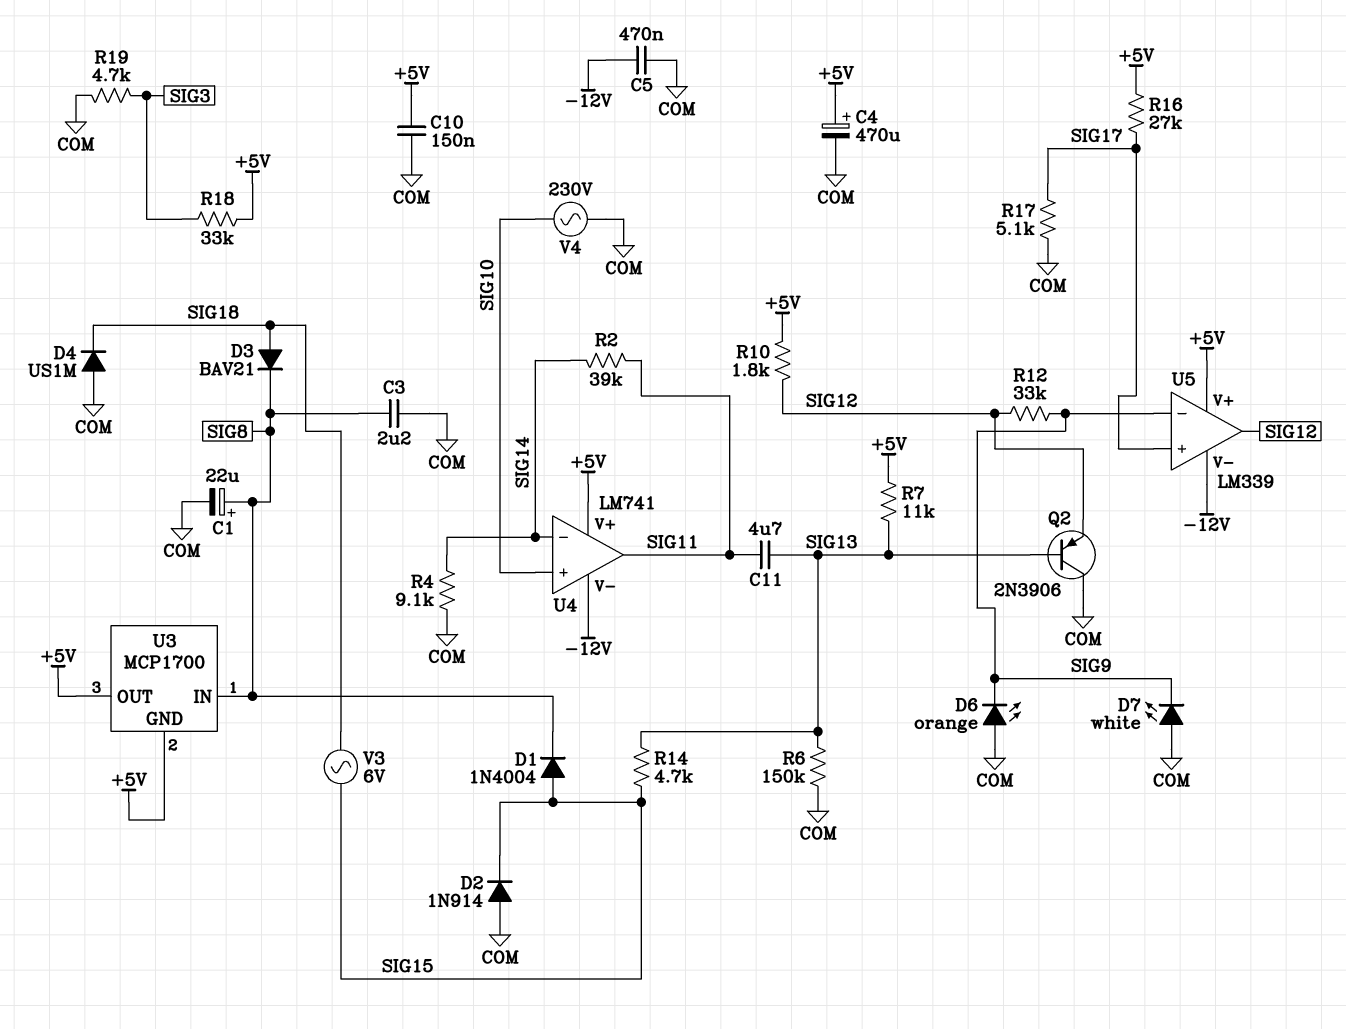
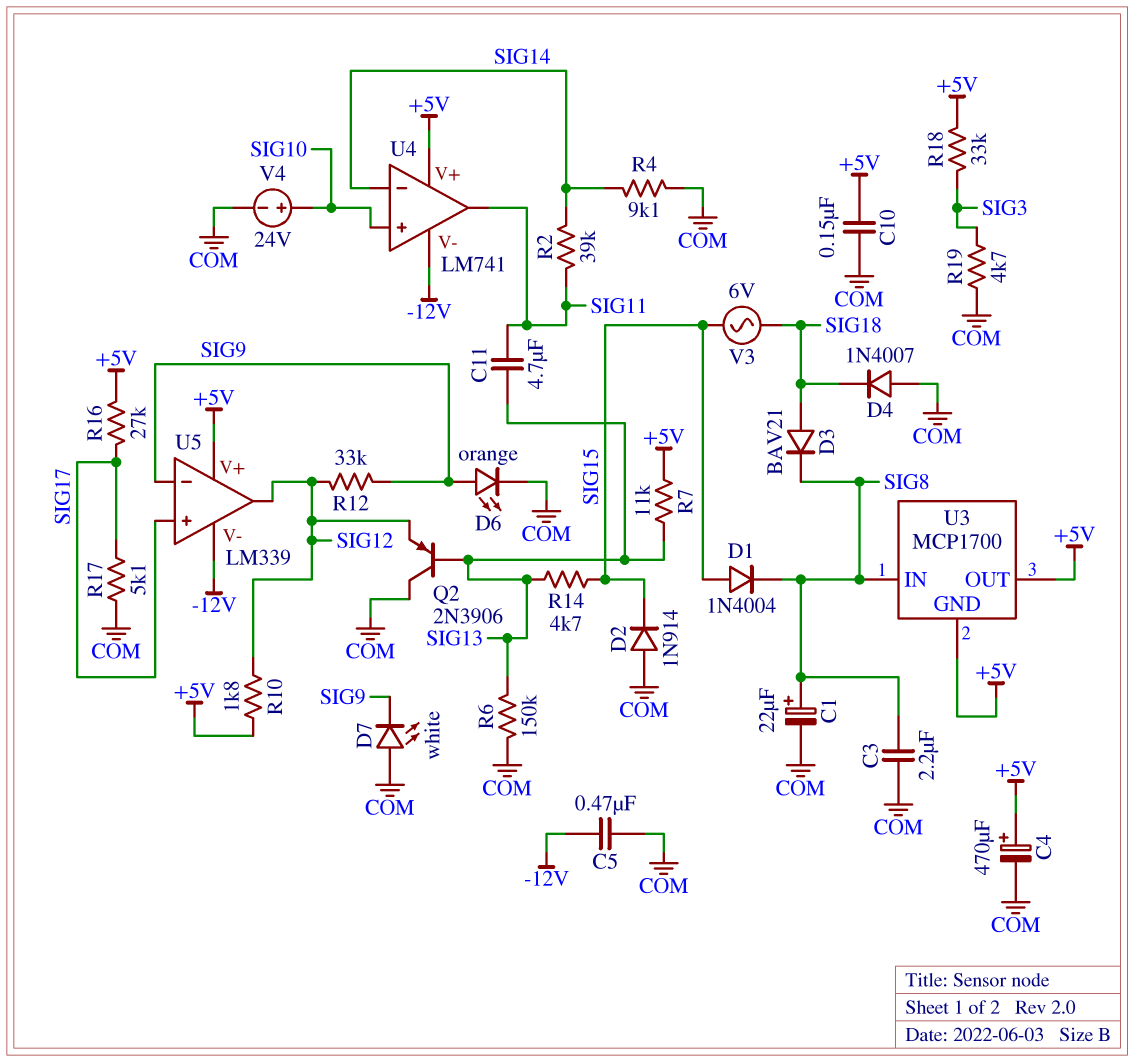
D4: diode US1M (A COM, K SIG18) -> diode 1N4007 (A COM, K SIG18)
D6: LED orange (A COM, K SIG9) -> LED orange (A SIG9, K COM)
V4: AC 230V (COM, SIG10) -> 24V (plus SIG10, minus COM)

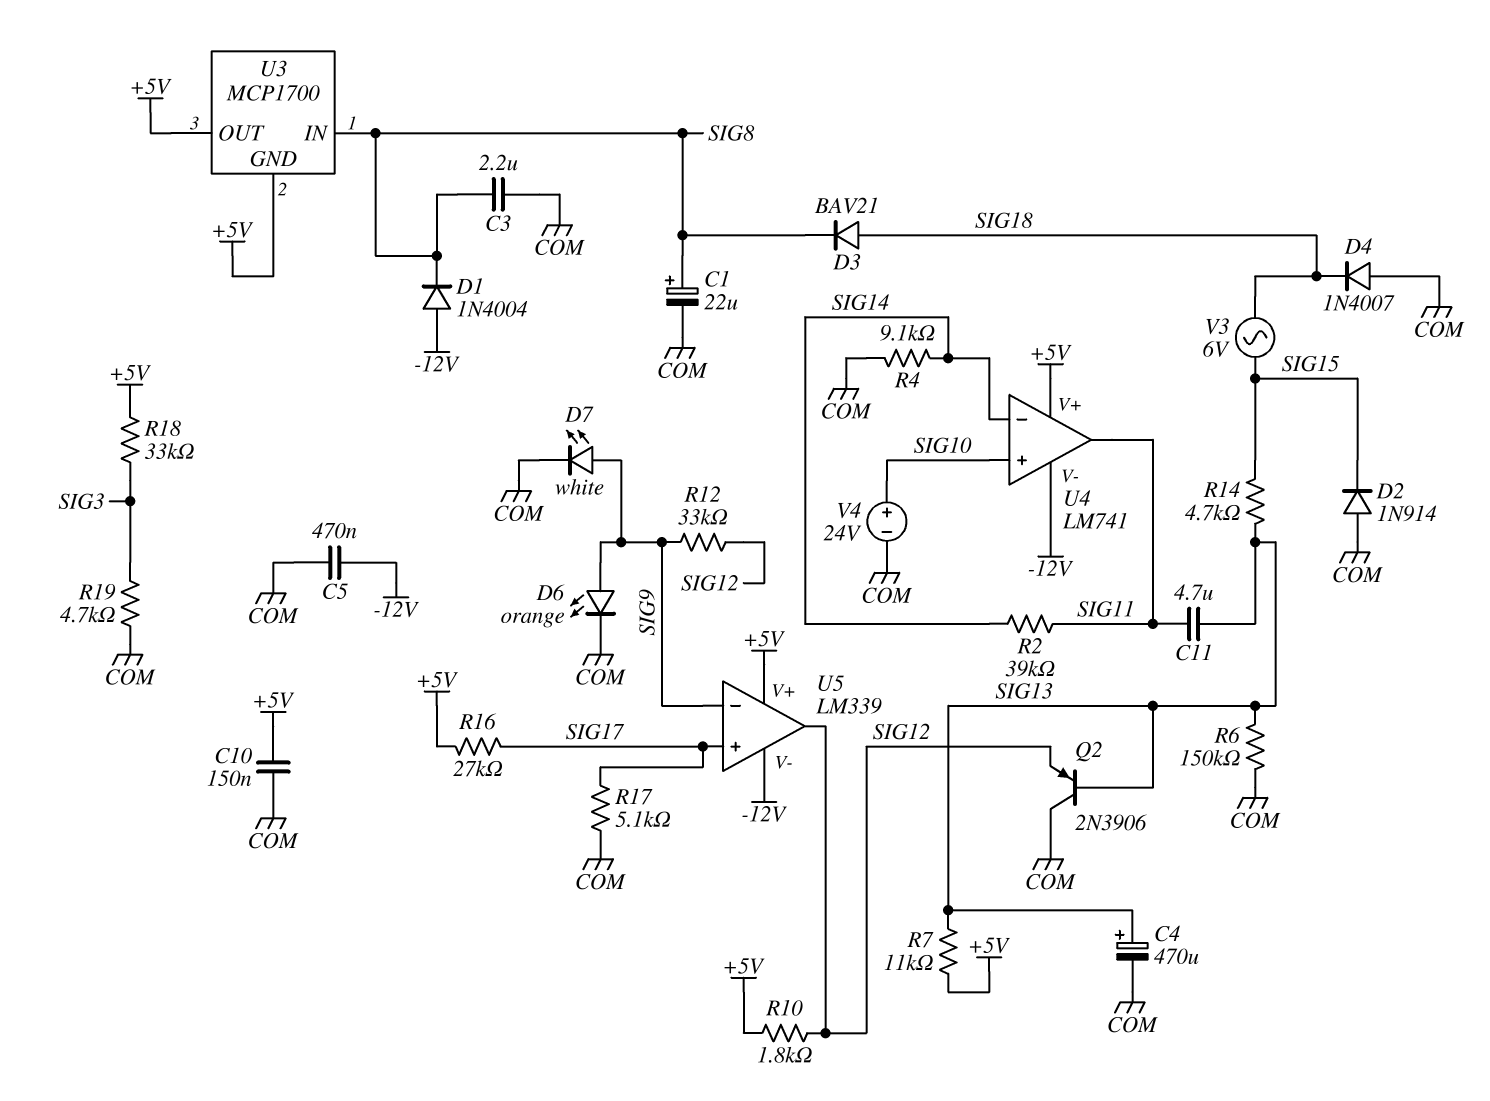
C4: 470uF (plus +5V, minus COM) -> 470uF (plus SIG13, minus COM)
D1: diode 1N4004 (A SIG15, K SIG8) -> diode 1N4004 (A -12V, K SIG8)
D7: LED white (A COM, K SIG9) -> LED white (A SIG9, K COM)

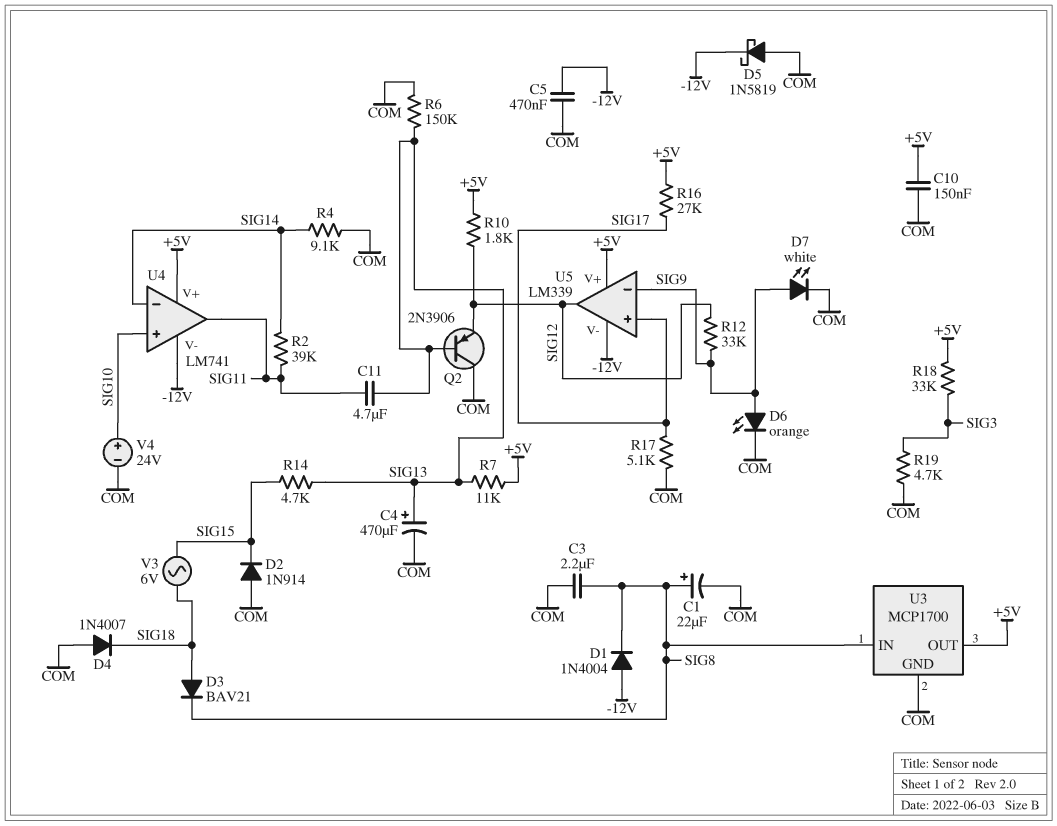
D5: none -> schottky 1N5819 (A COM, K -12V)
U3 pin GND: +5V -> COM

